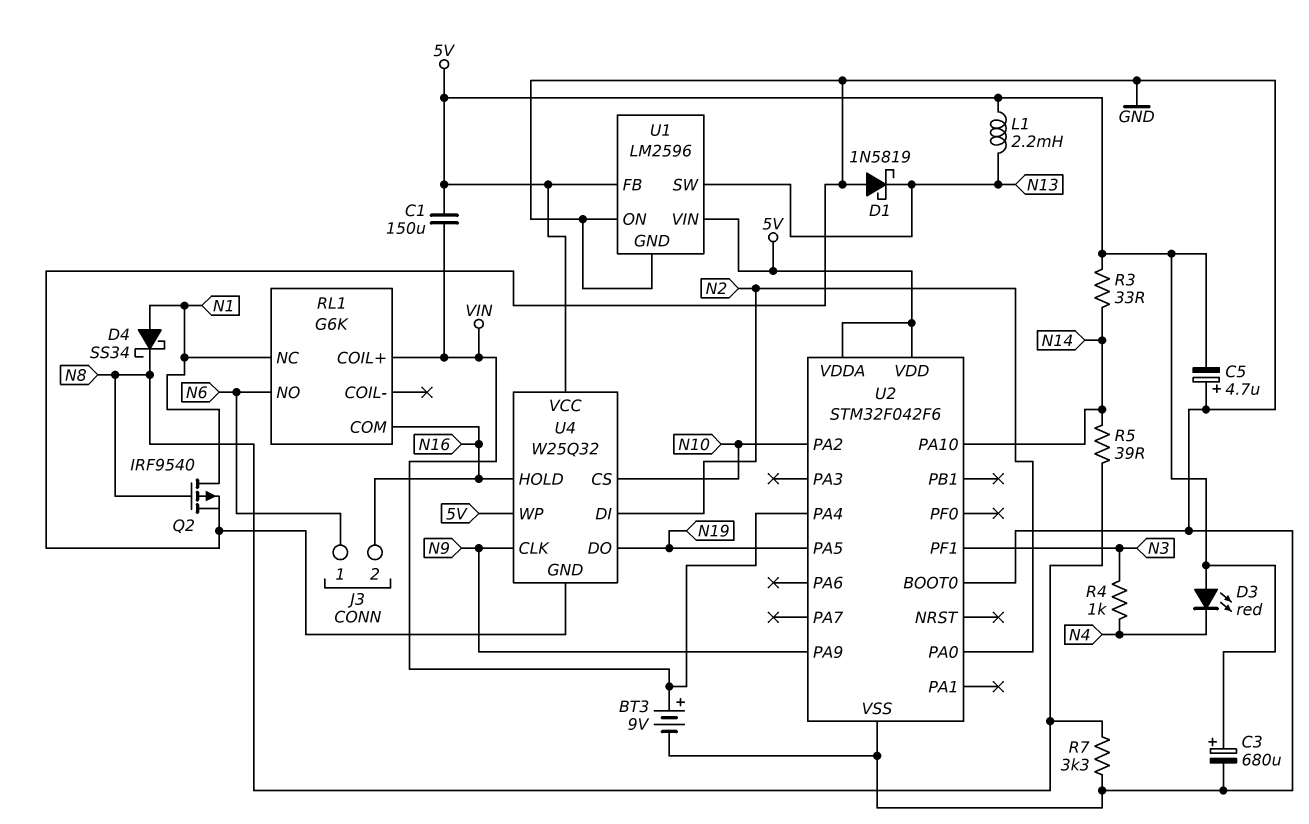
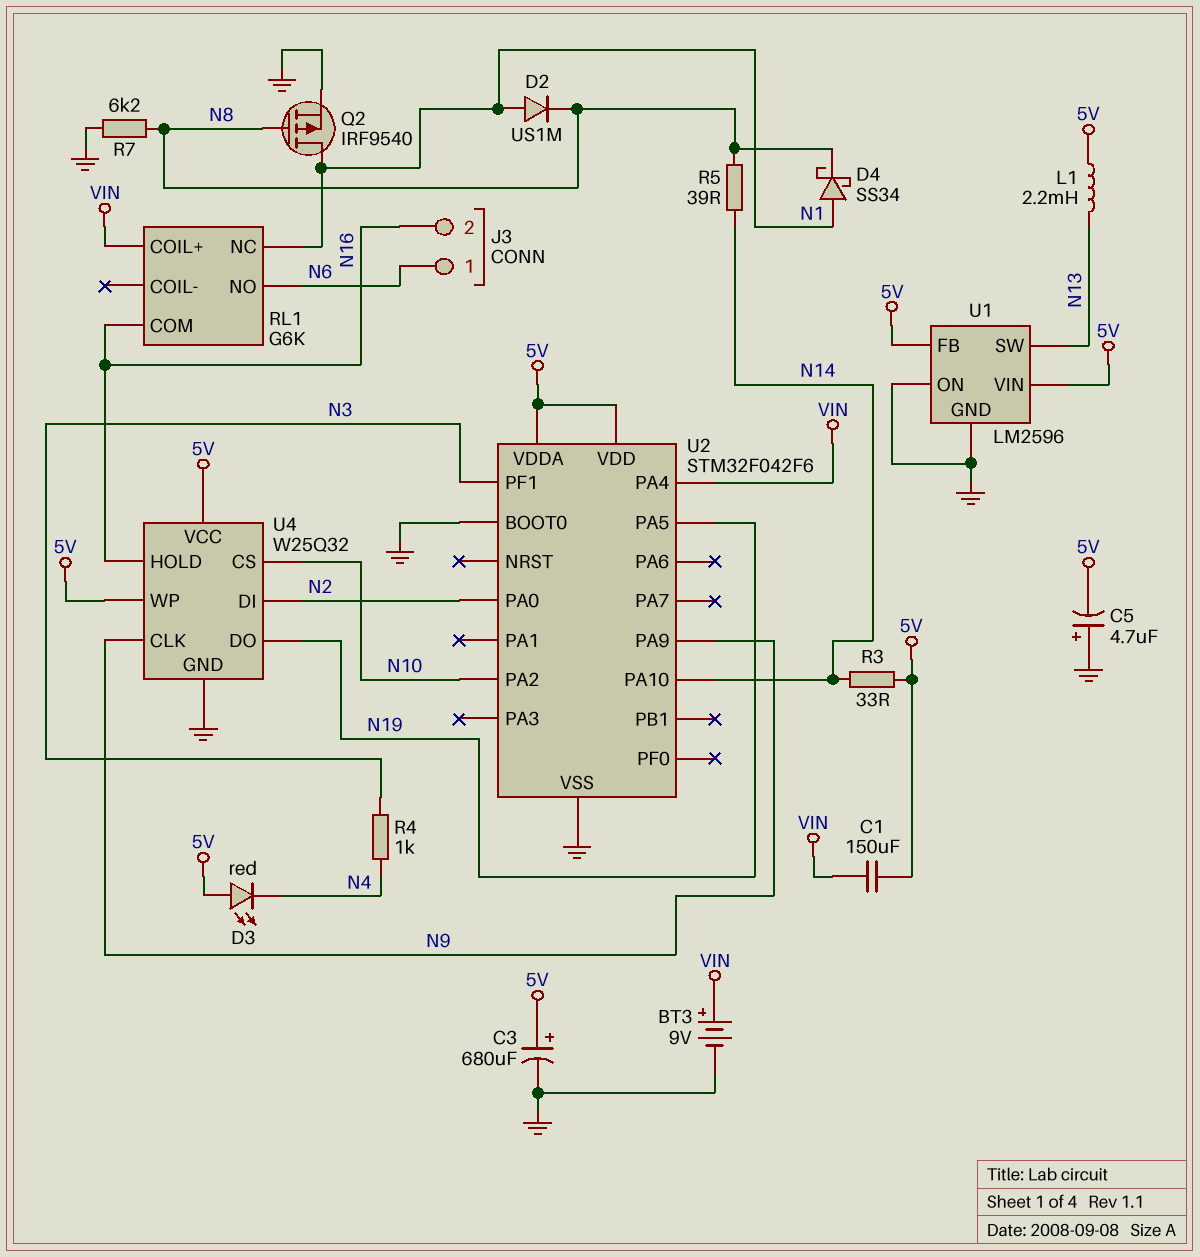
D1: schottky 1N5819 (A GND, K N13) -> none
D2: none -> diode US1M (A N1, K N8)
R7: 3.3k (GND, N8) -> 6.2k (GND, N8)

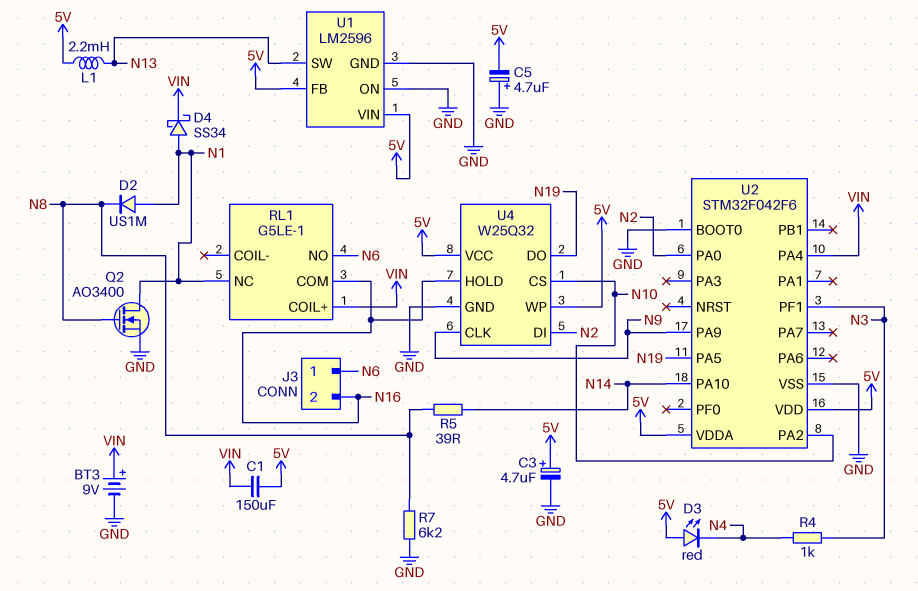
C3: 680uF (plus 5V, minus GND) -> 4.7uF (plus 5V, minus GND)
D4: schottky SS34 (A N1, K N8) -> schottky SS34 (A N1, K VIN)
Q2: PMOS IRF9540 (G N8, D N1, S GND) -> NMOS AO3400 (G N8, D N1, S GND)
R3: 33 (5V, N14) -> none
RL1: G6K -> G5LE-1

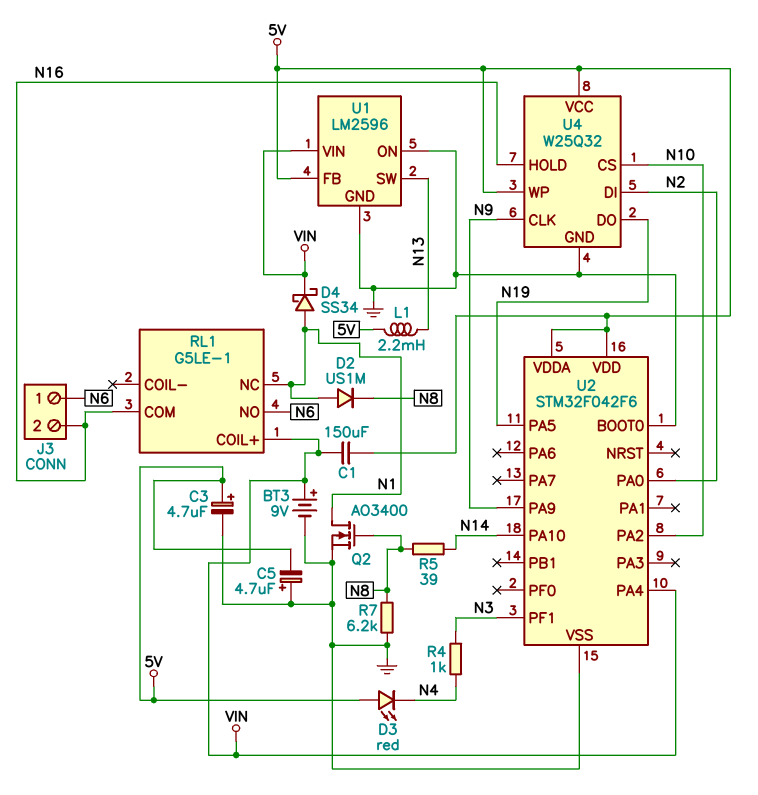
U1 pin VIN: 5V -> VIN

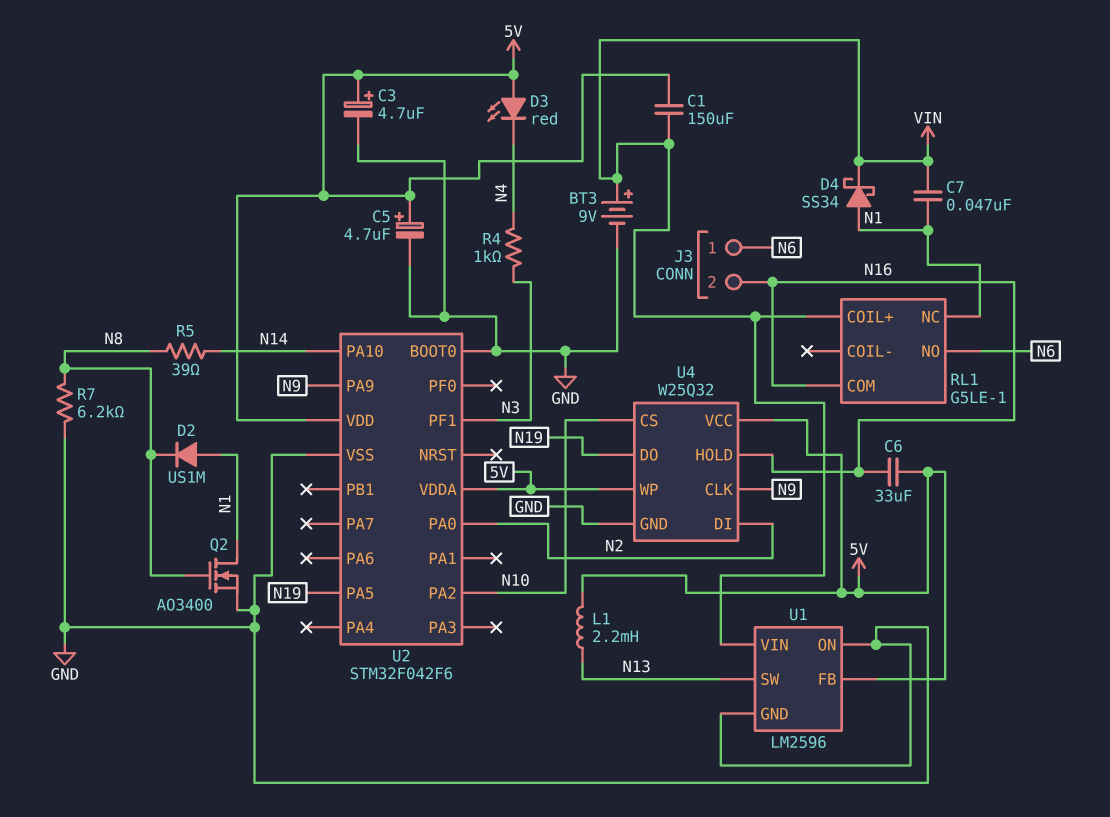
C5: 4.7uF (plus GND, minus 5V) -> 4.7uF (plus 5V, minus GND)
C6: none -> 33uF (5V, N16)
C7: none -> 47nF (N1, VIN)
U2 pin PA4: VIN -> none

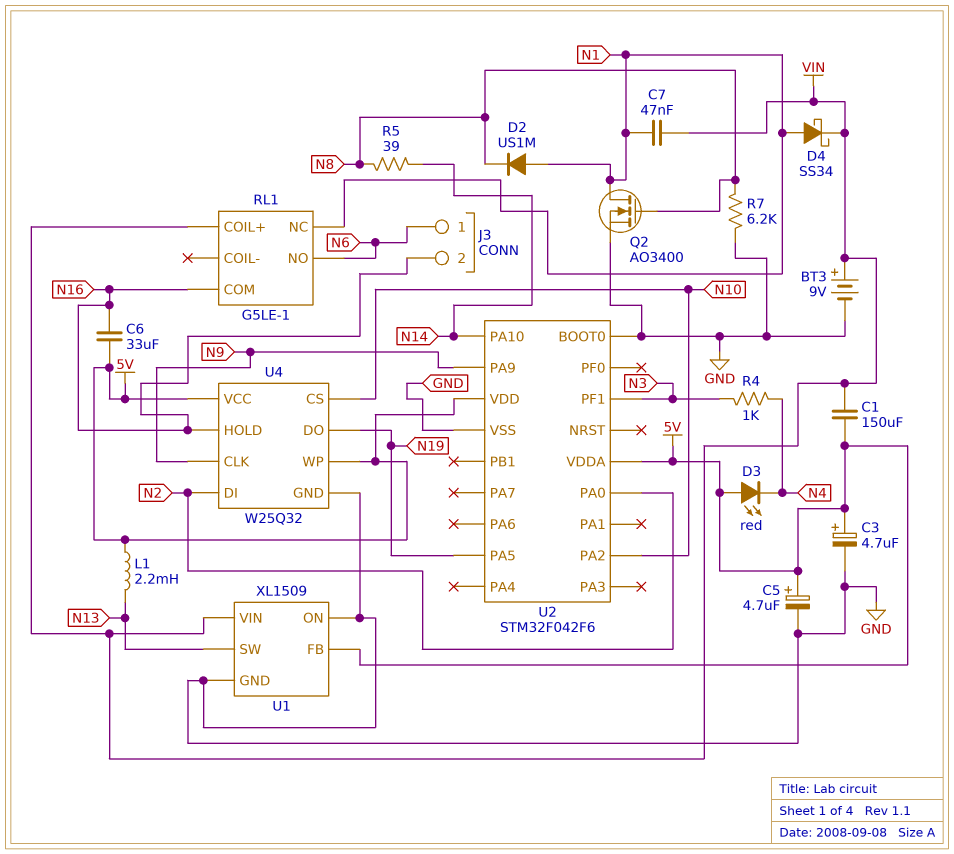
U1: LM2596 -> XL1509

